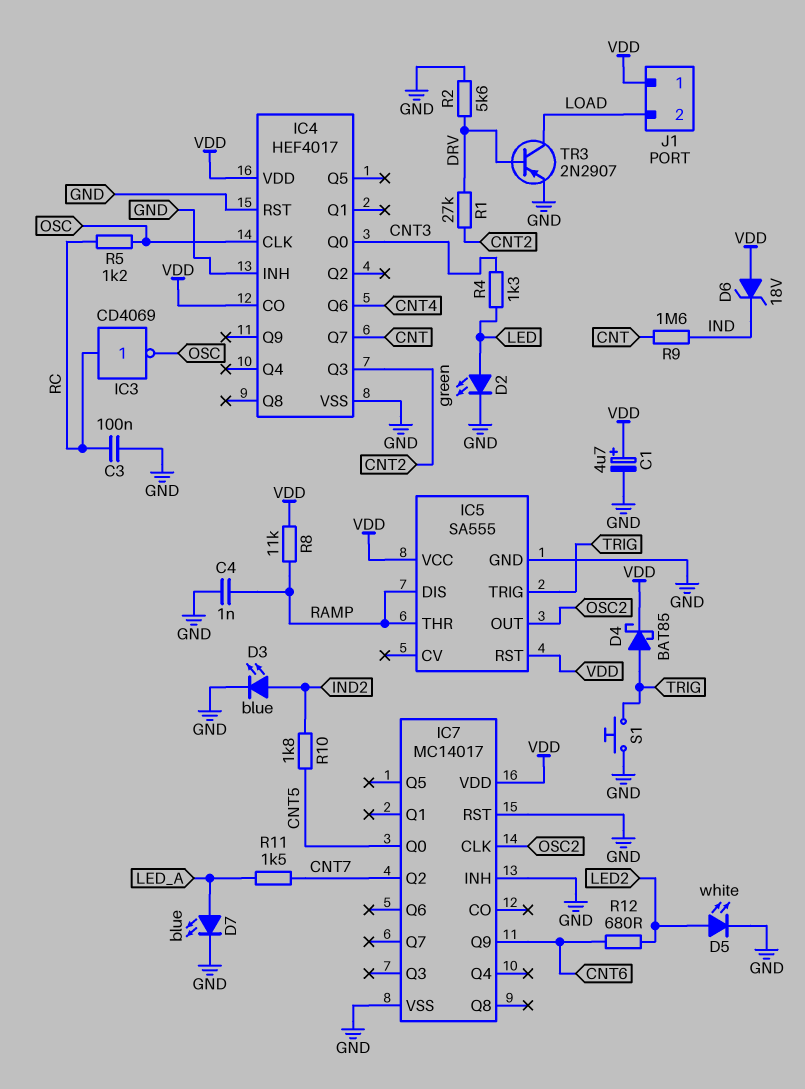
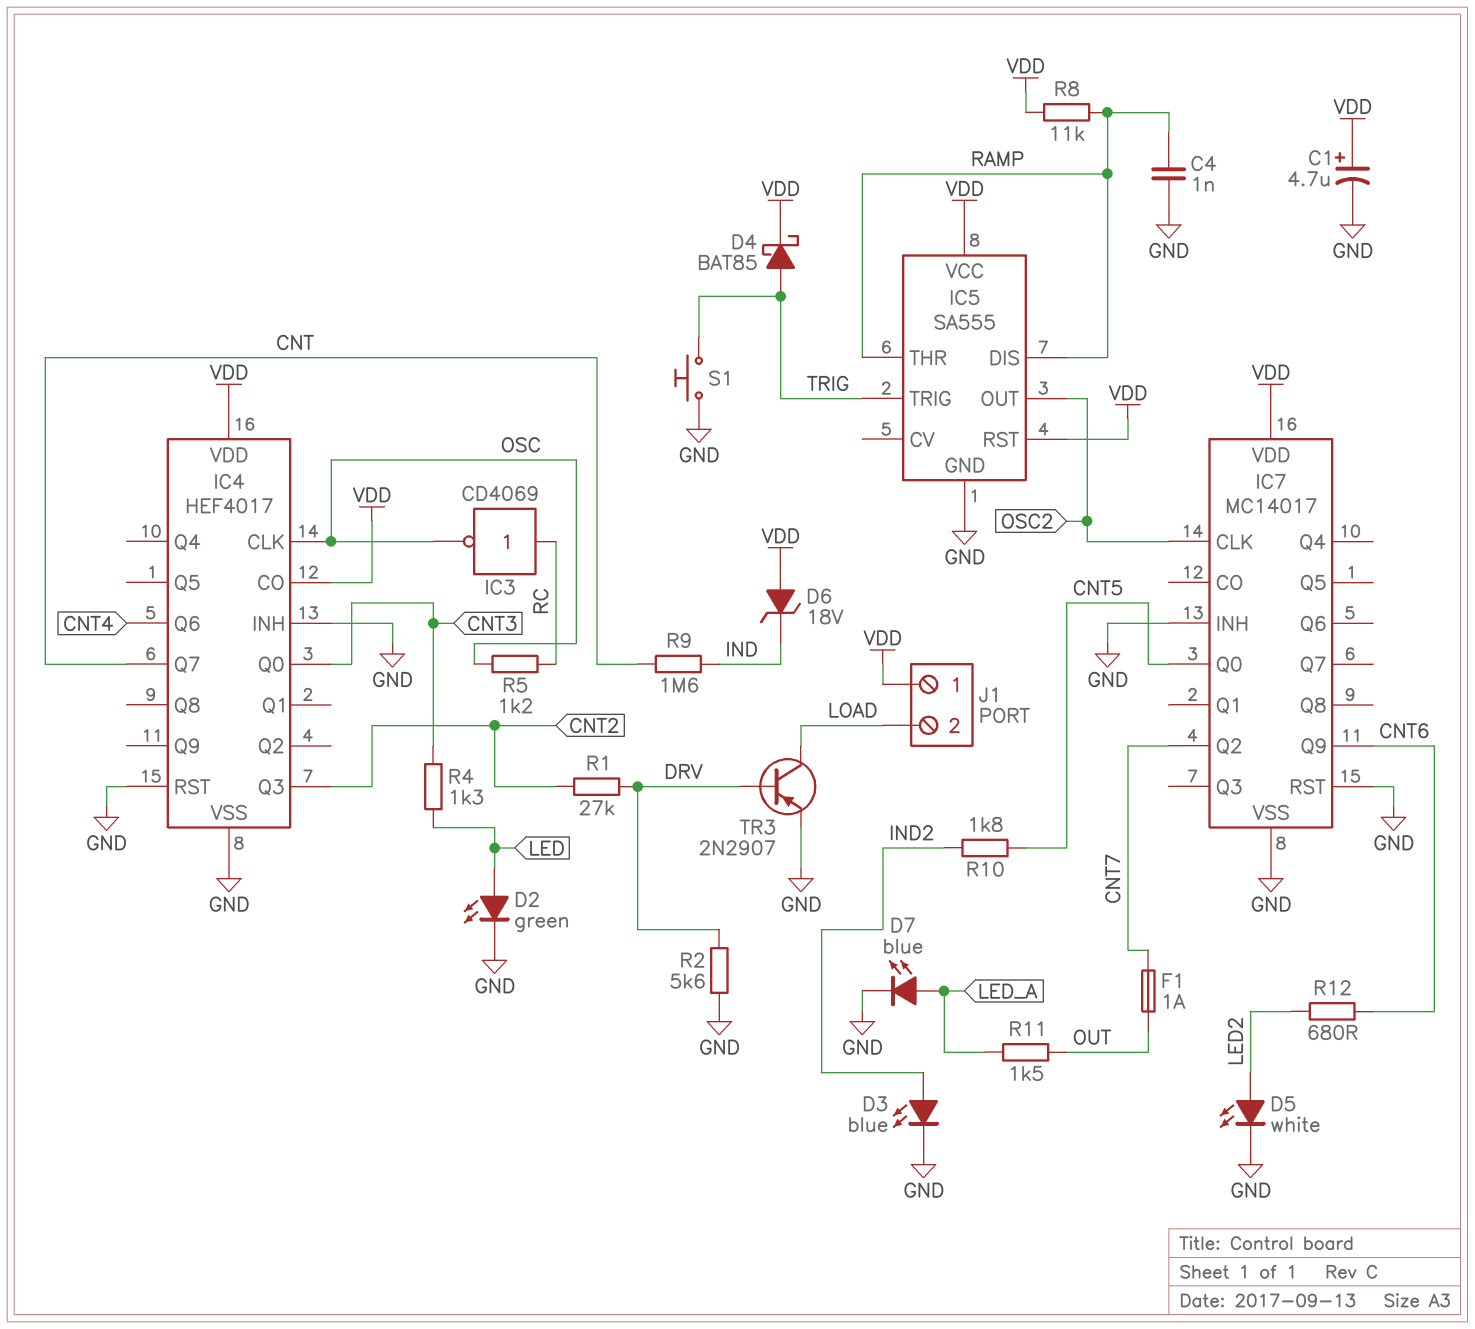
C3: 100nF (GND, RC) -> none
F1: none -> 1A (CNT7, OUT)
R11: 1.5k (CNT7, LED_A) -> 1.5k (LED_A, OUT)

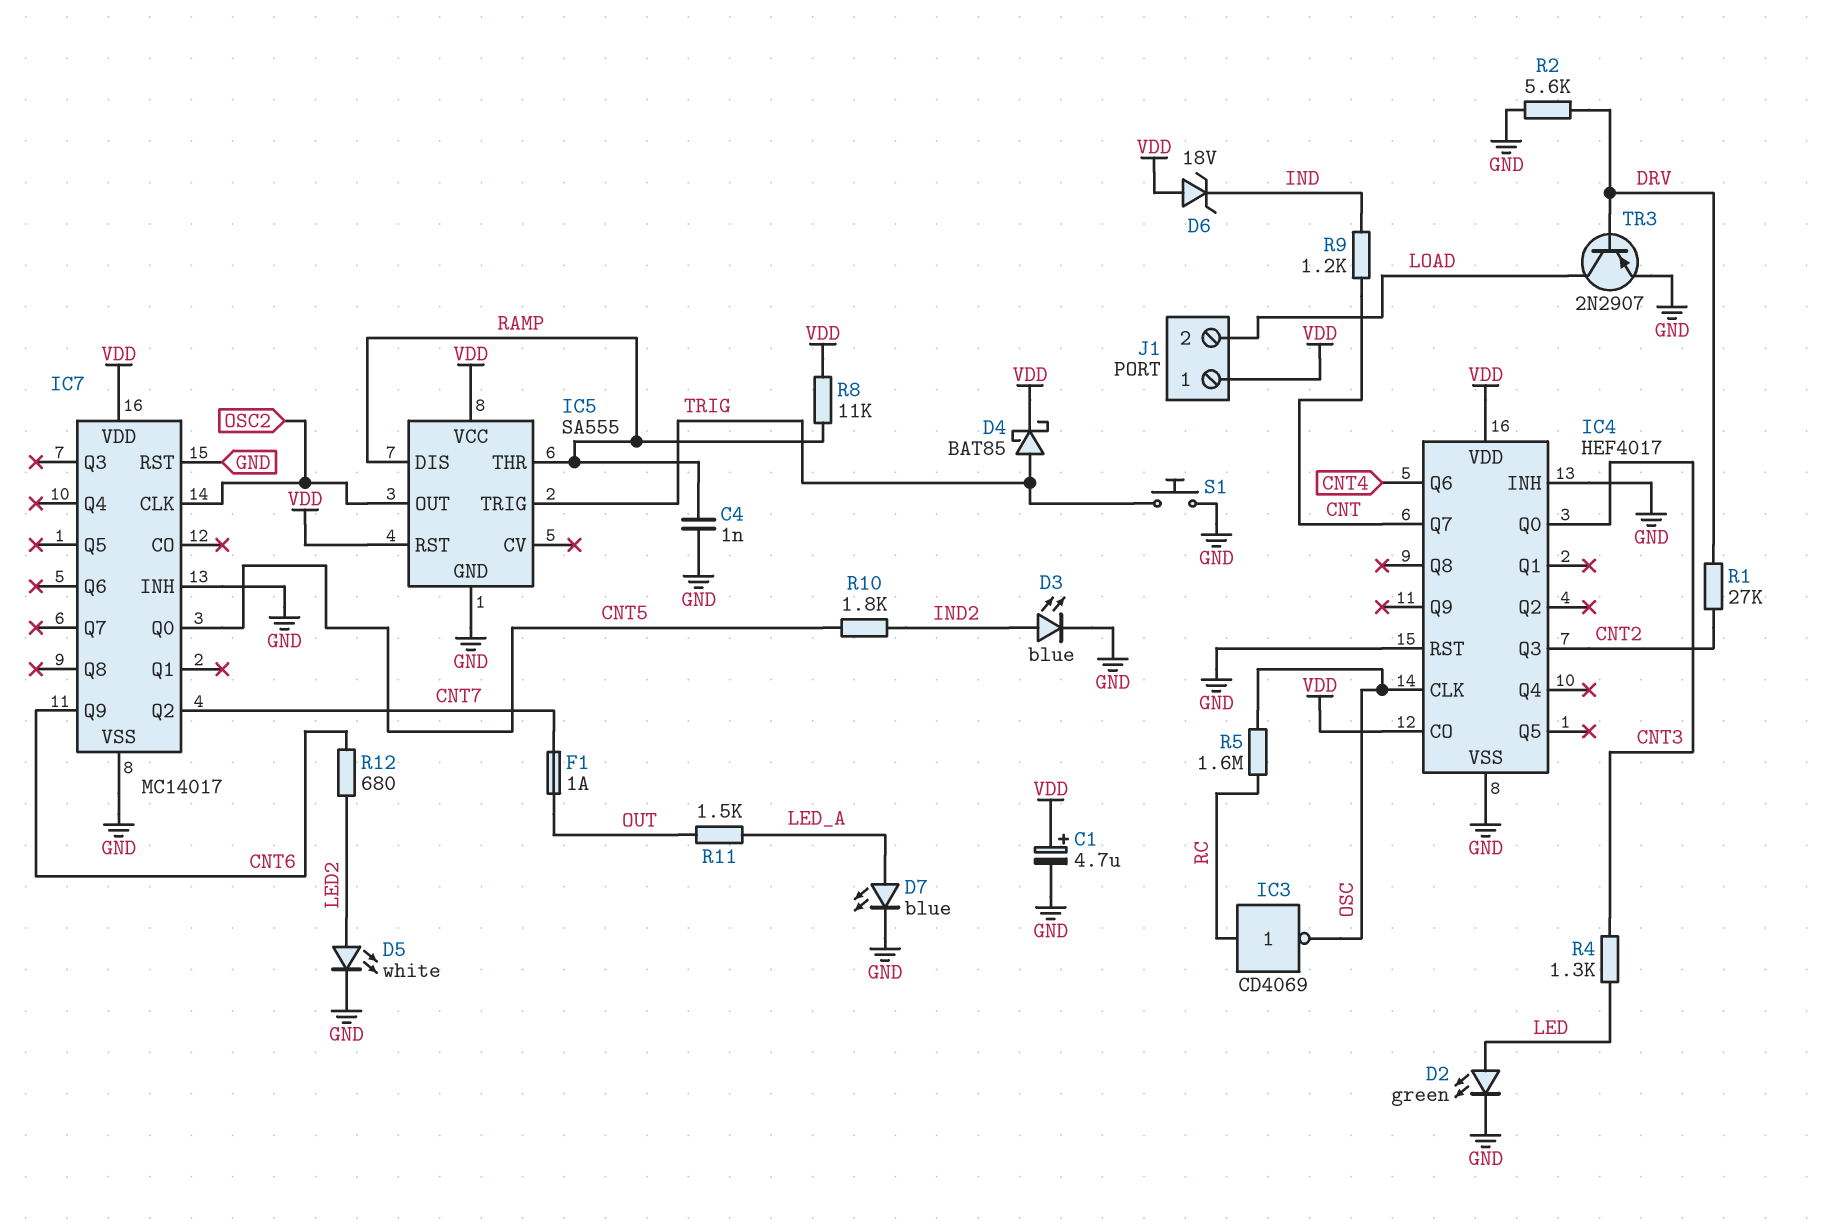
R5: 1.2k (OSC, RC) -> 1.6M (OSC, RC)
R9: 1.6M (CNT, IND) -> 1.2k (CNT, IND)

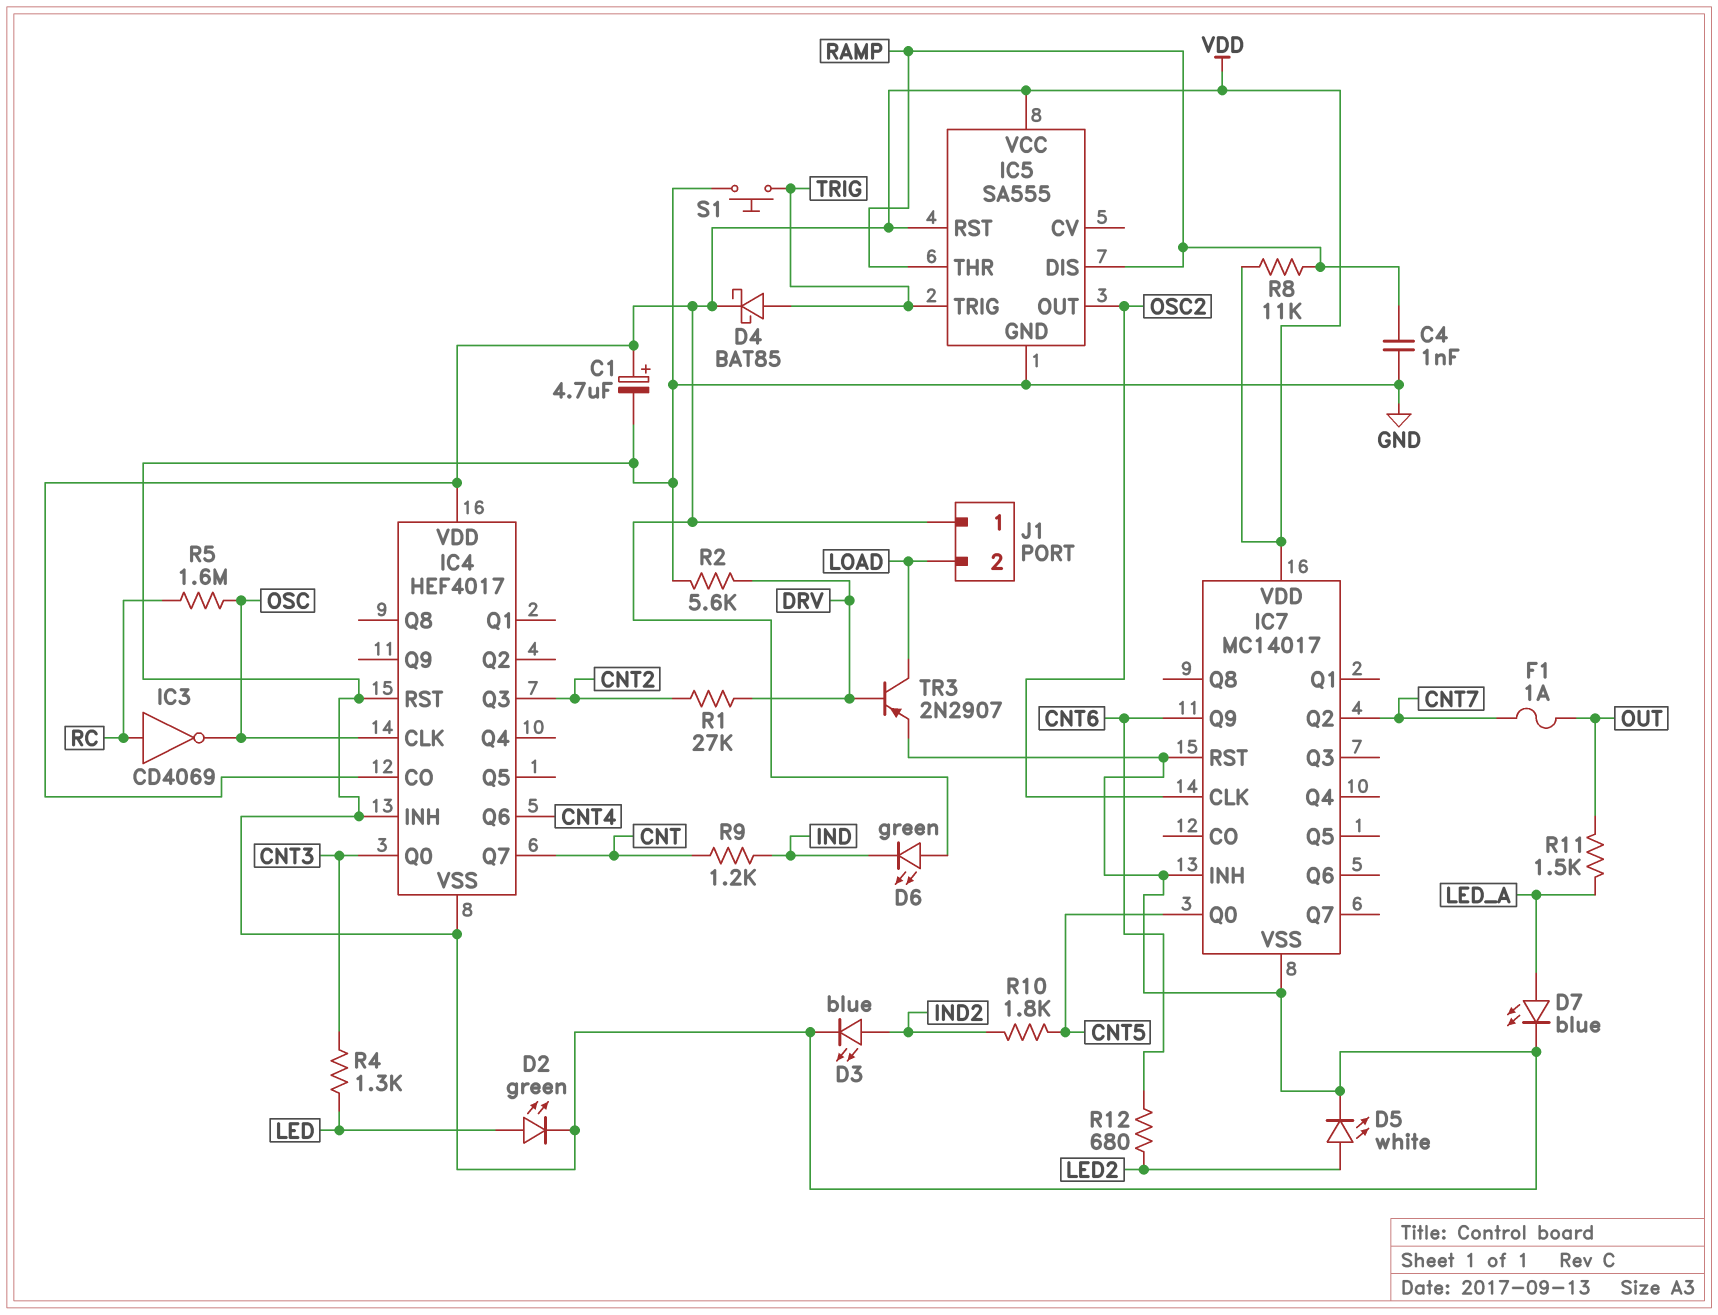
D6: zener 18V (A VDD, K IND) -> LED green (A VDD, K IND)

